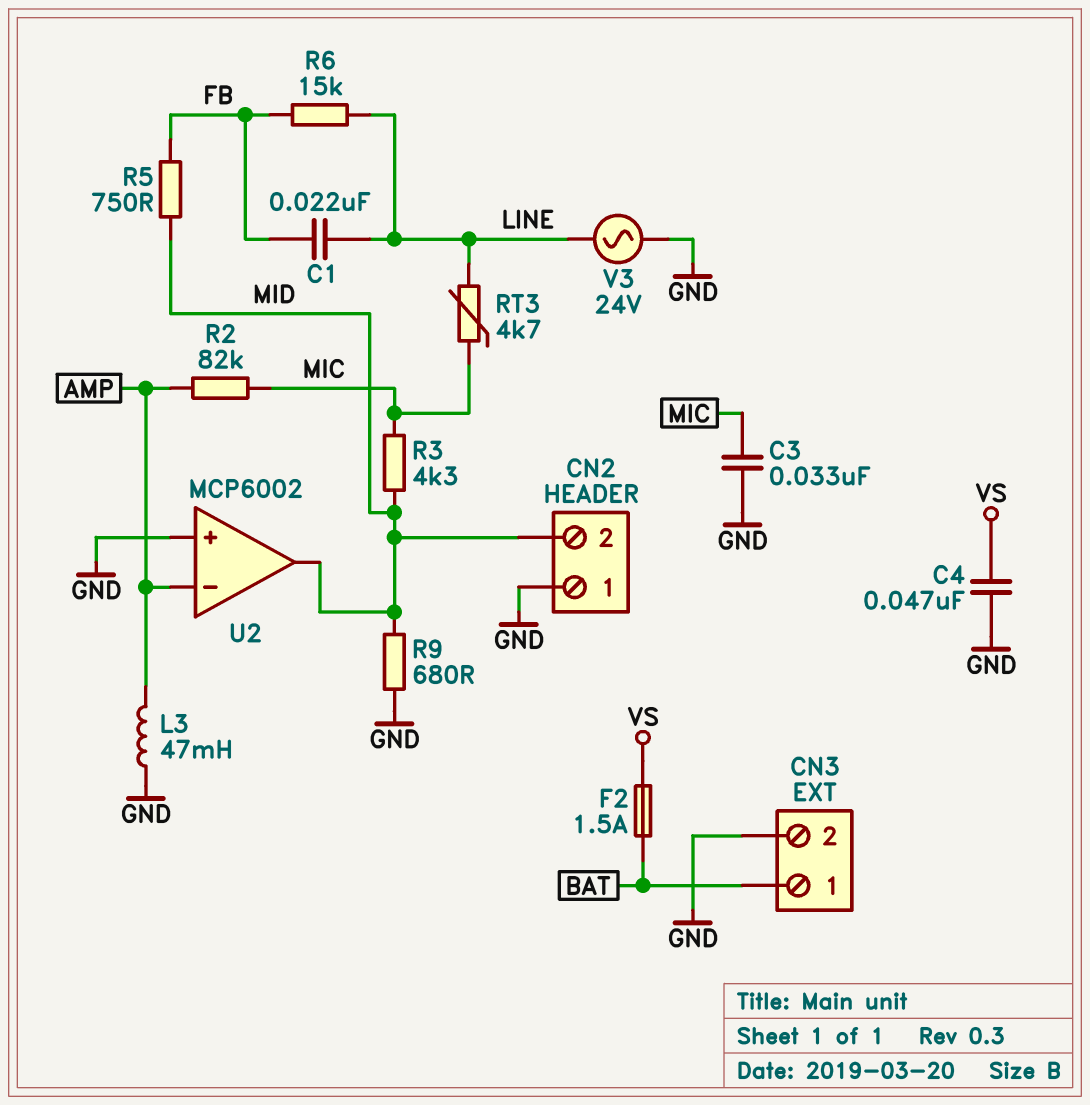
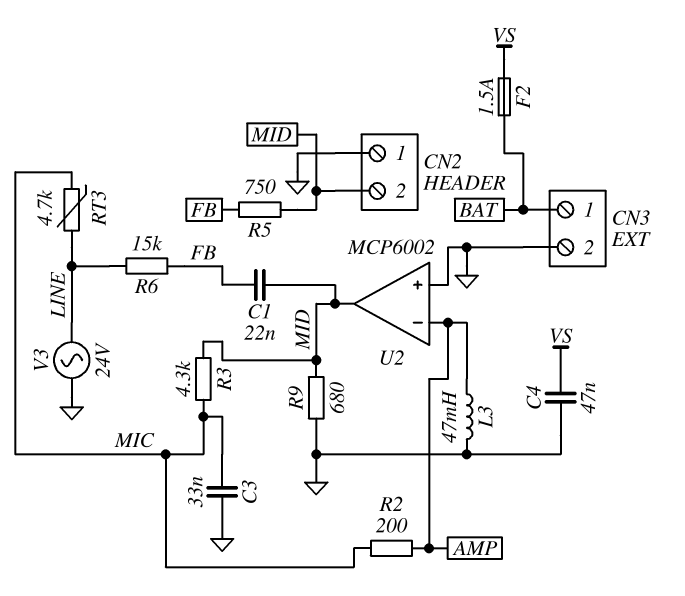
C1: 22nF (FB, LINE) -> 22nF (FB, MID)
R2: 82k (AMP, MIC) -> 200 (AMP, MIC)

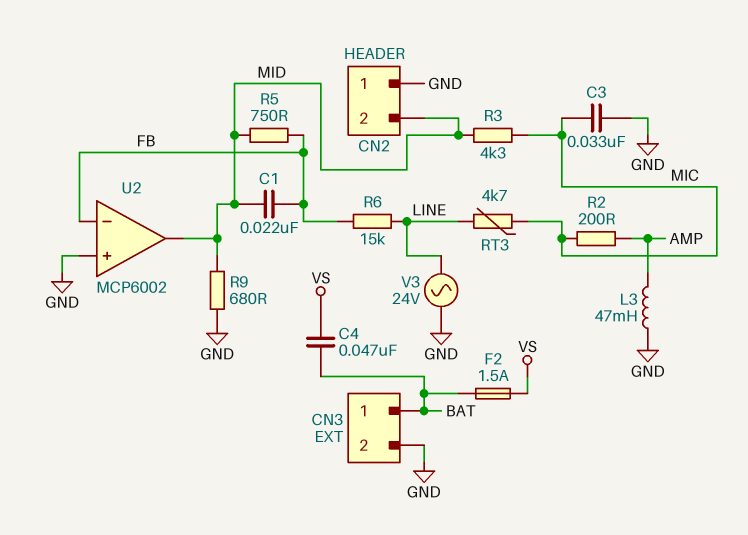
C4: 47nF (GND, VS) -> 47nF (BAT, VS)
U2 pin in-: AMP -> FB

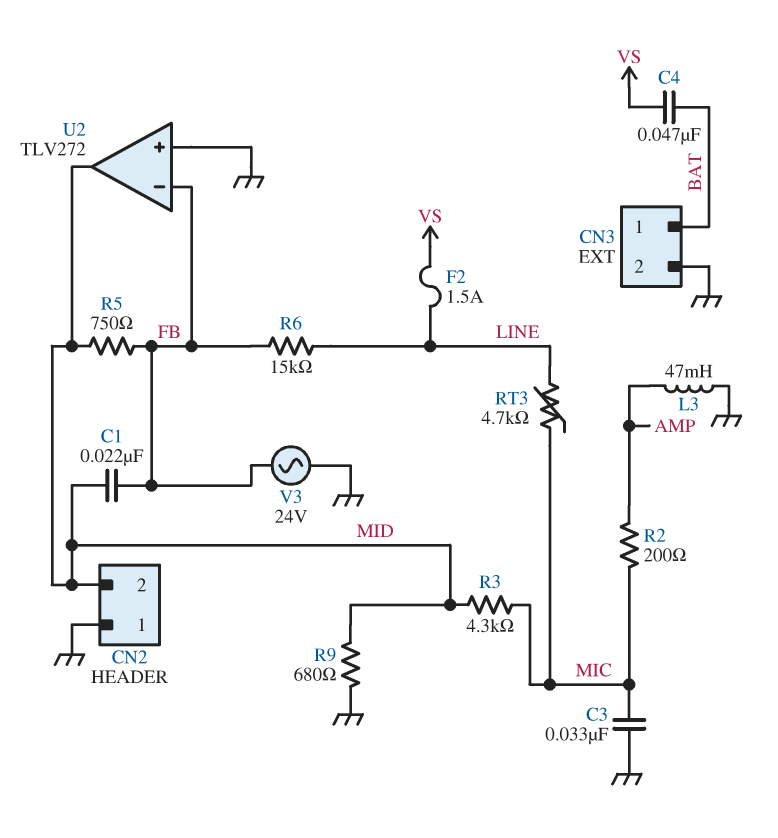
F2: 1.5A (BAT, VS) -> 1.5A (LINE, VS)
U2: MCP6002 -> TLV272
V3: AC 24V (GND, LINE) -> AC 24V (FB, GND)

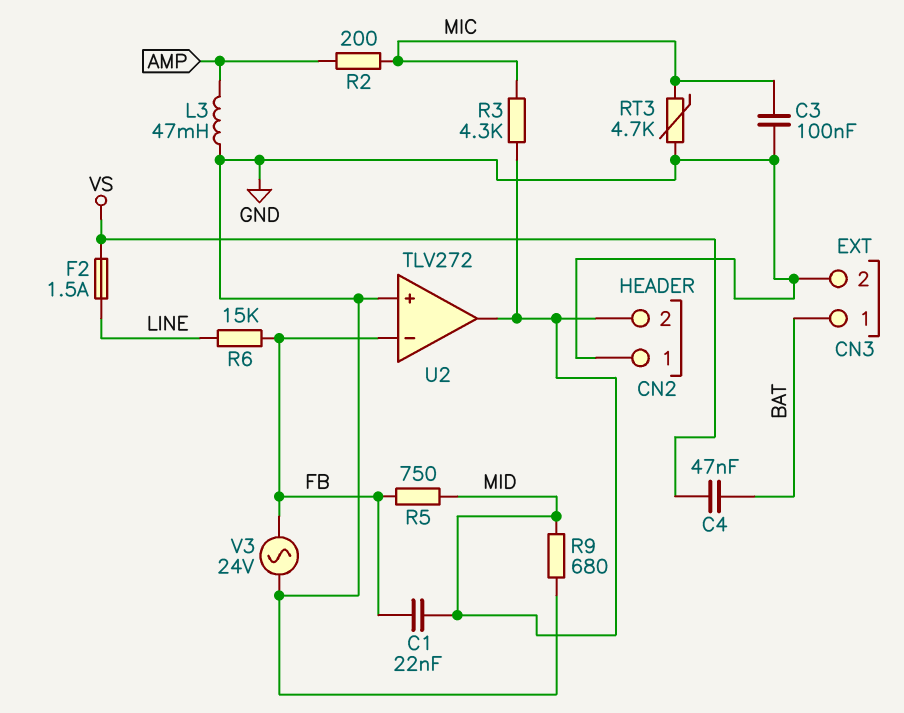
C3: 33nF (GND, MIC) -> 100nF (GND, MIC)
RT3: 4.7k (LINE, MIC) -> 4.7k (GND, MIC)

